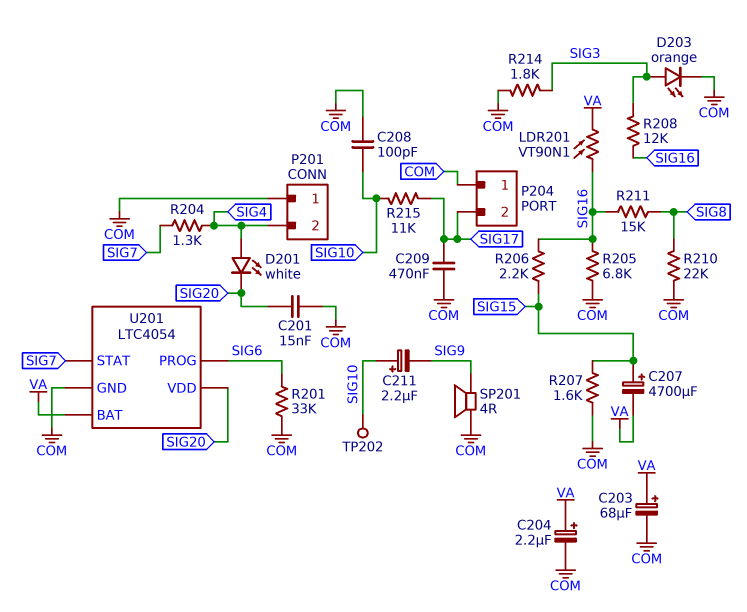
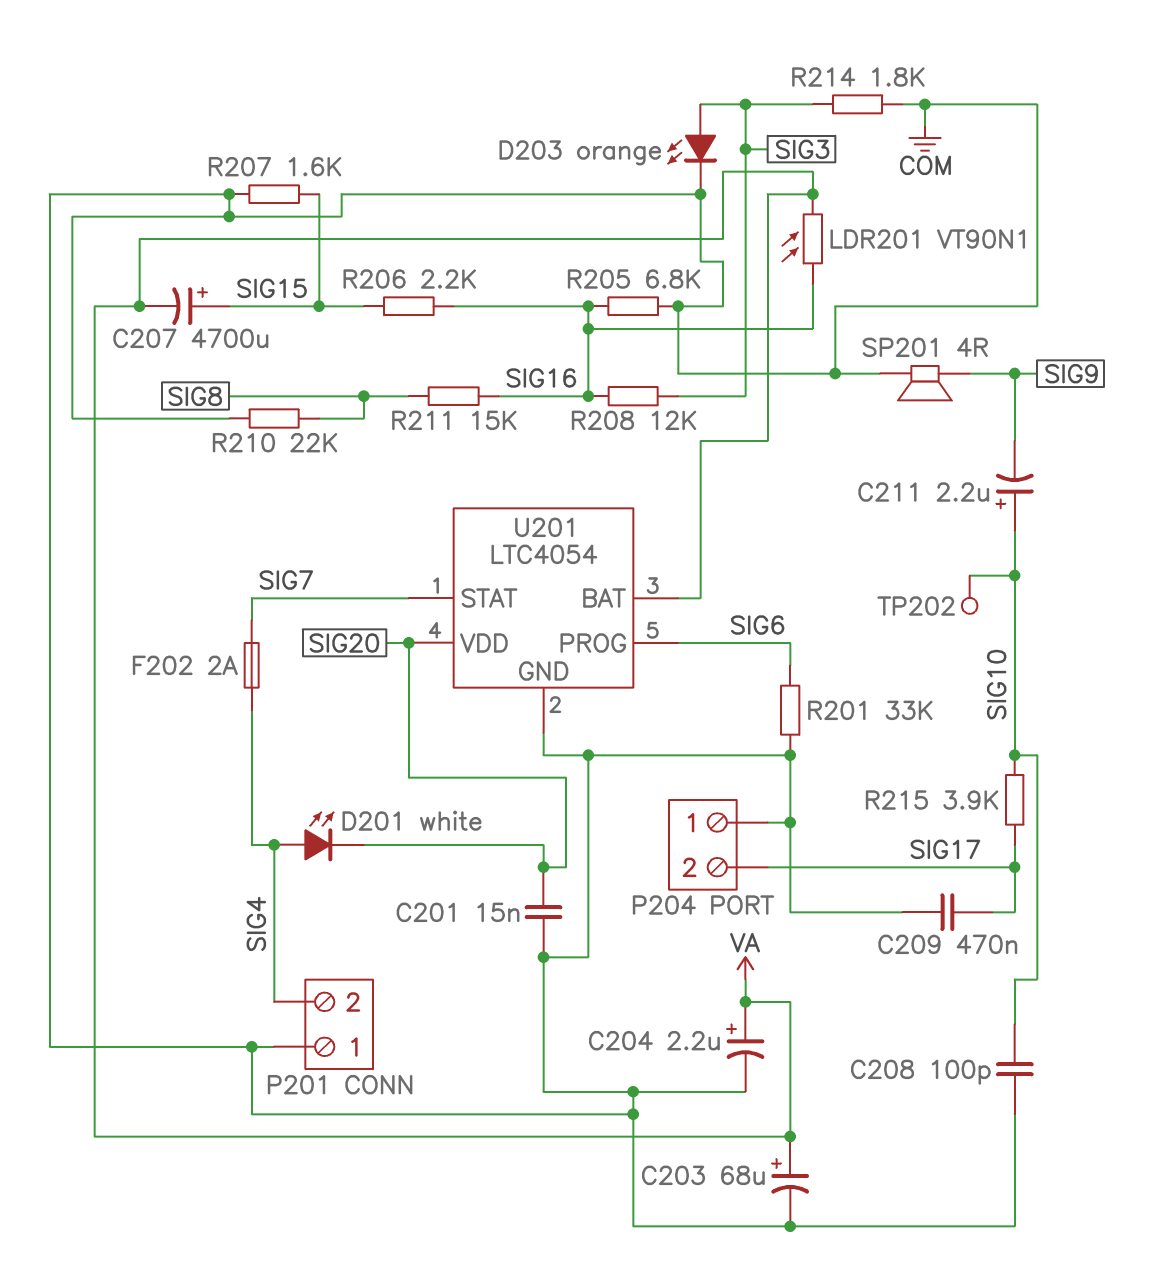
F202: none -> 2A (SIG4, SIG7)
R204: 1.3k (SIG4, SIG7) -> none
R215: 11k (SIG10, SIG17) -> 3.9k (SIG10, SIG17)

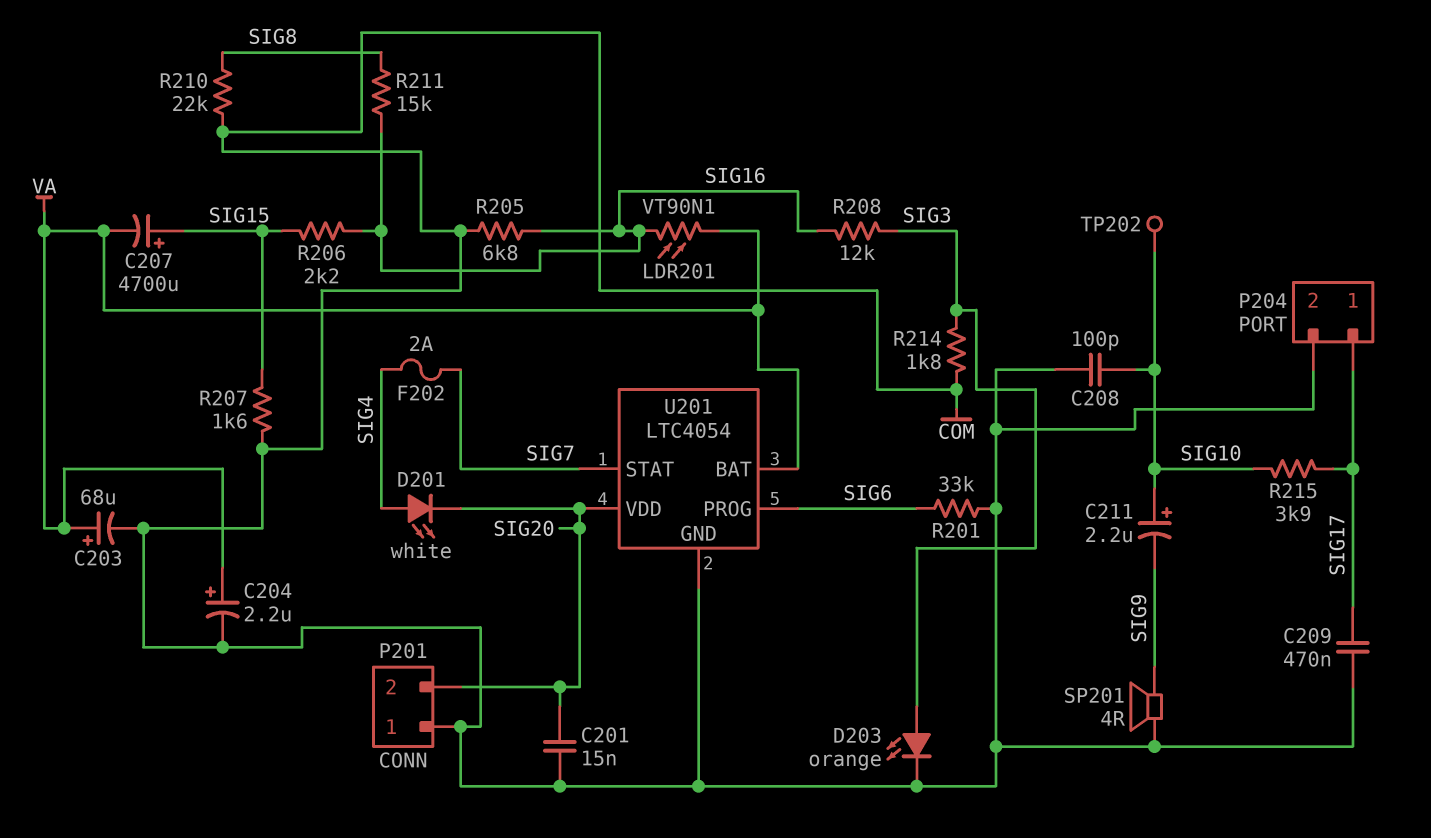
P201 pin 2: SIG4 -> SIG20
P204 pin 1: COM -> SIG17
P204 pin 2: SIG17 -> COM

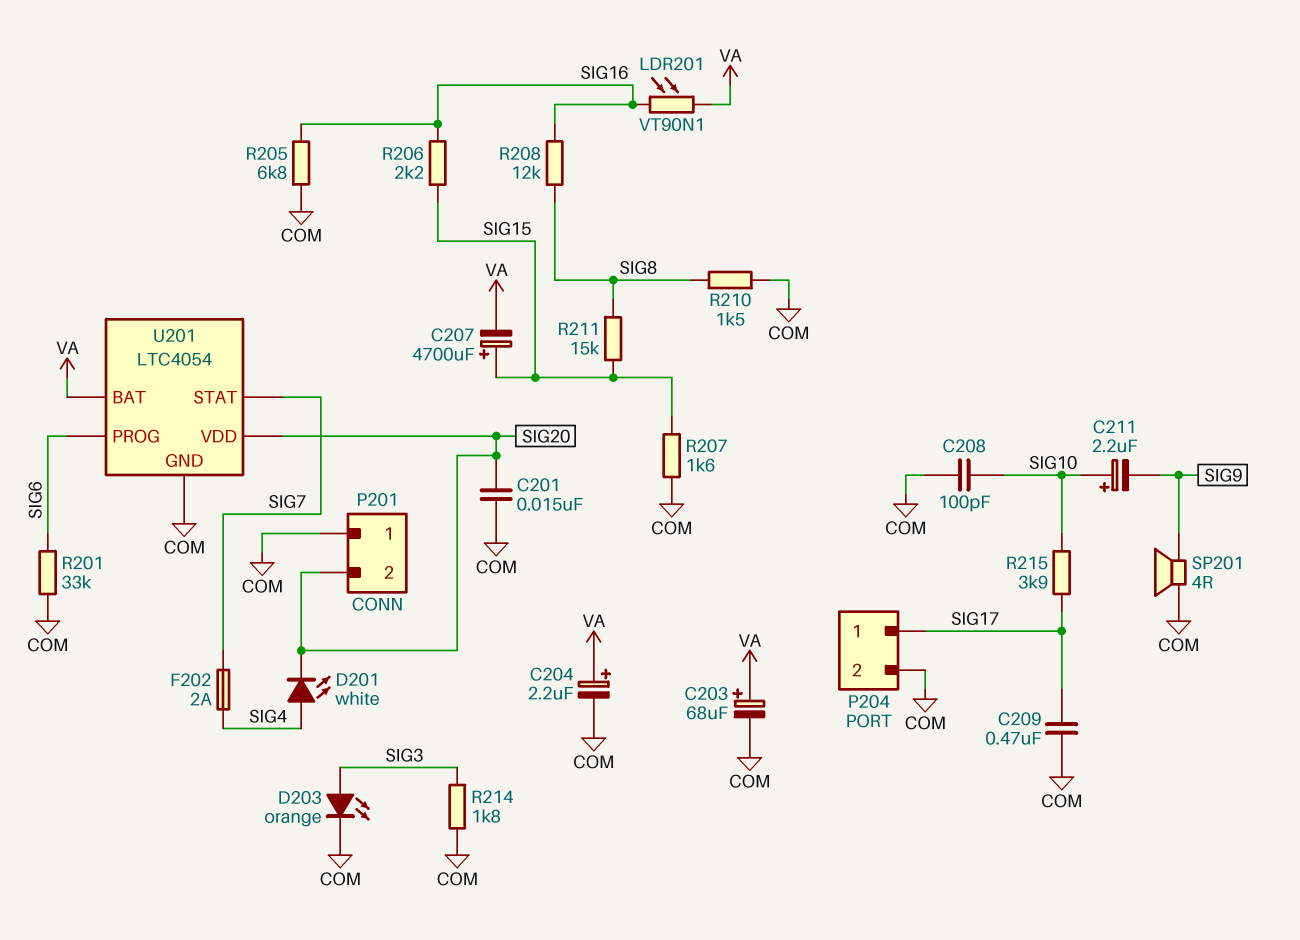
R208: 12k (SIG3, SIG16) -> 12k (SIG8, SIG16)
R210: 22k (COM, SIG8) -> 1.5k (COM, SIG8)
R211: 15k (SIG8, SIG16) -> 15k (SIG8, SIG15)
TP202: test point (SIG10) -> none

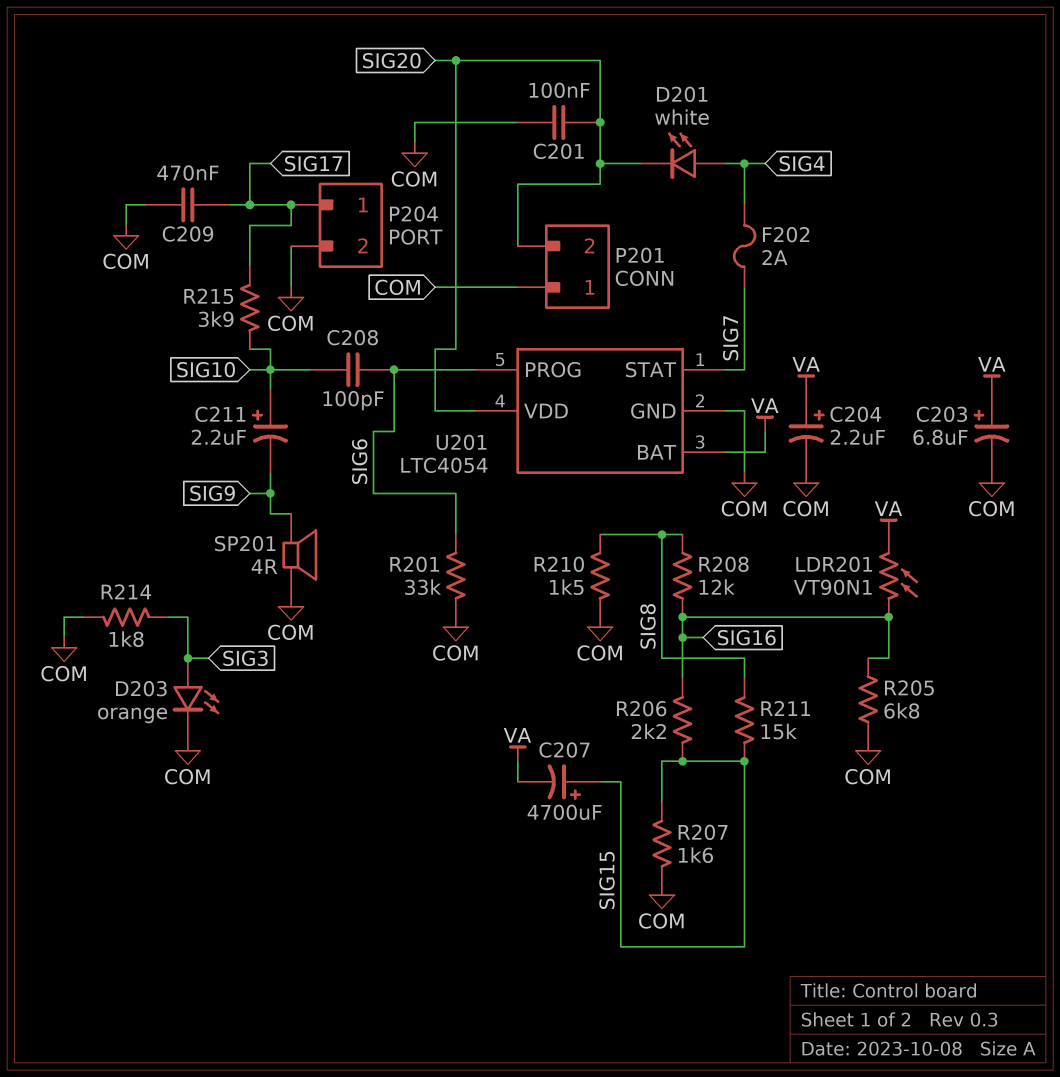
C201: 15nF (COM, SIG20) -> 100nF (COM, SIG20)
C203: 68uF (plus VA, minus COM) -> 6.8uF (plus VA, minus COM)
C208: 100pF (COM, SIG10) -> 100pF (SIG6, SIG10)

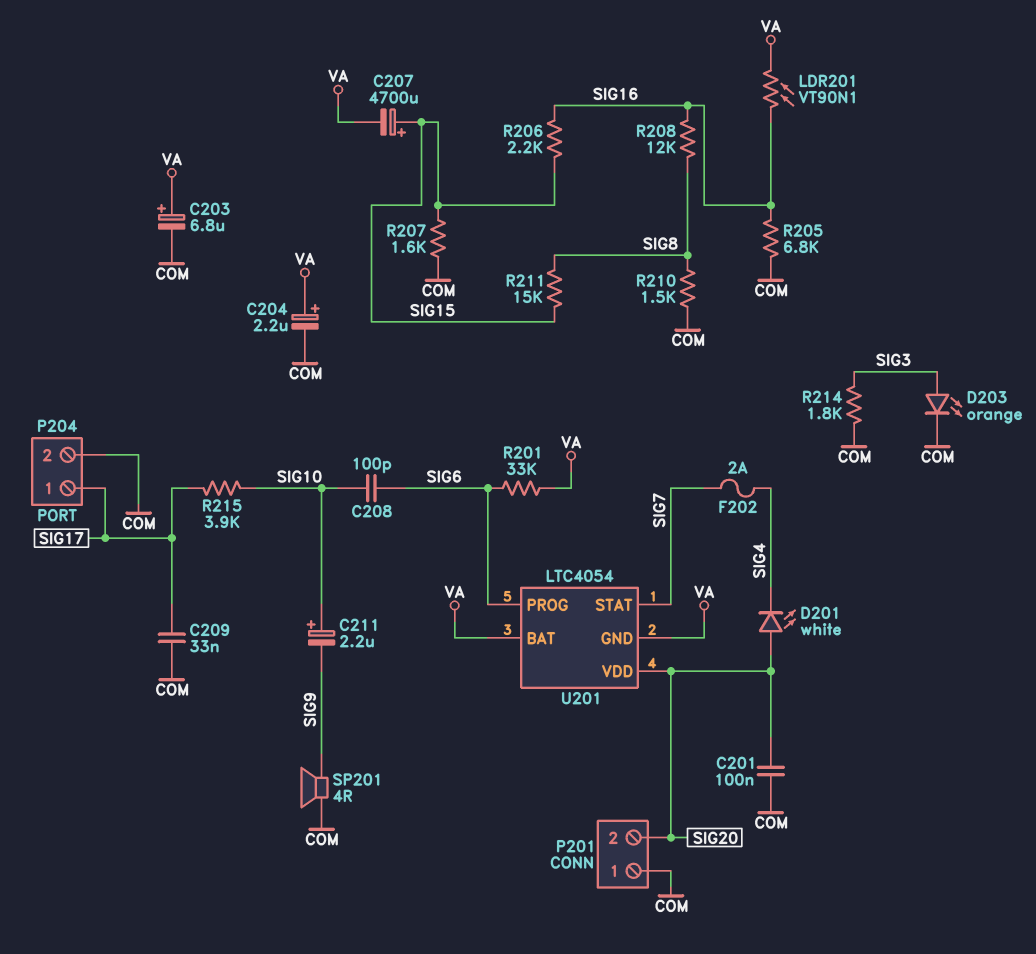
C209: 470nF (COM, SIG17) -> 33nF (COM, SIG17)
D201: LED white (A SIG4, K SIG20) -> LED white (A SIG20, K SIG4)
R201: 33k (COM, SIG6) -> 33k (SIG6, VA)
U201 pin GND: COM -> VA

